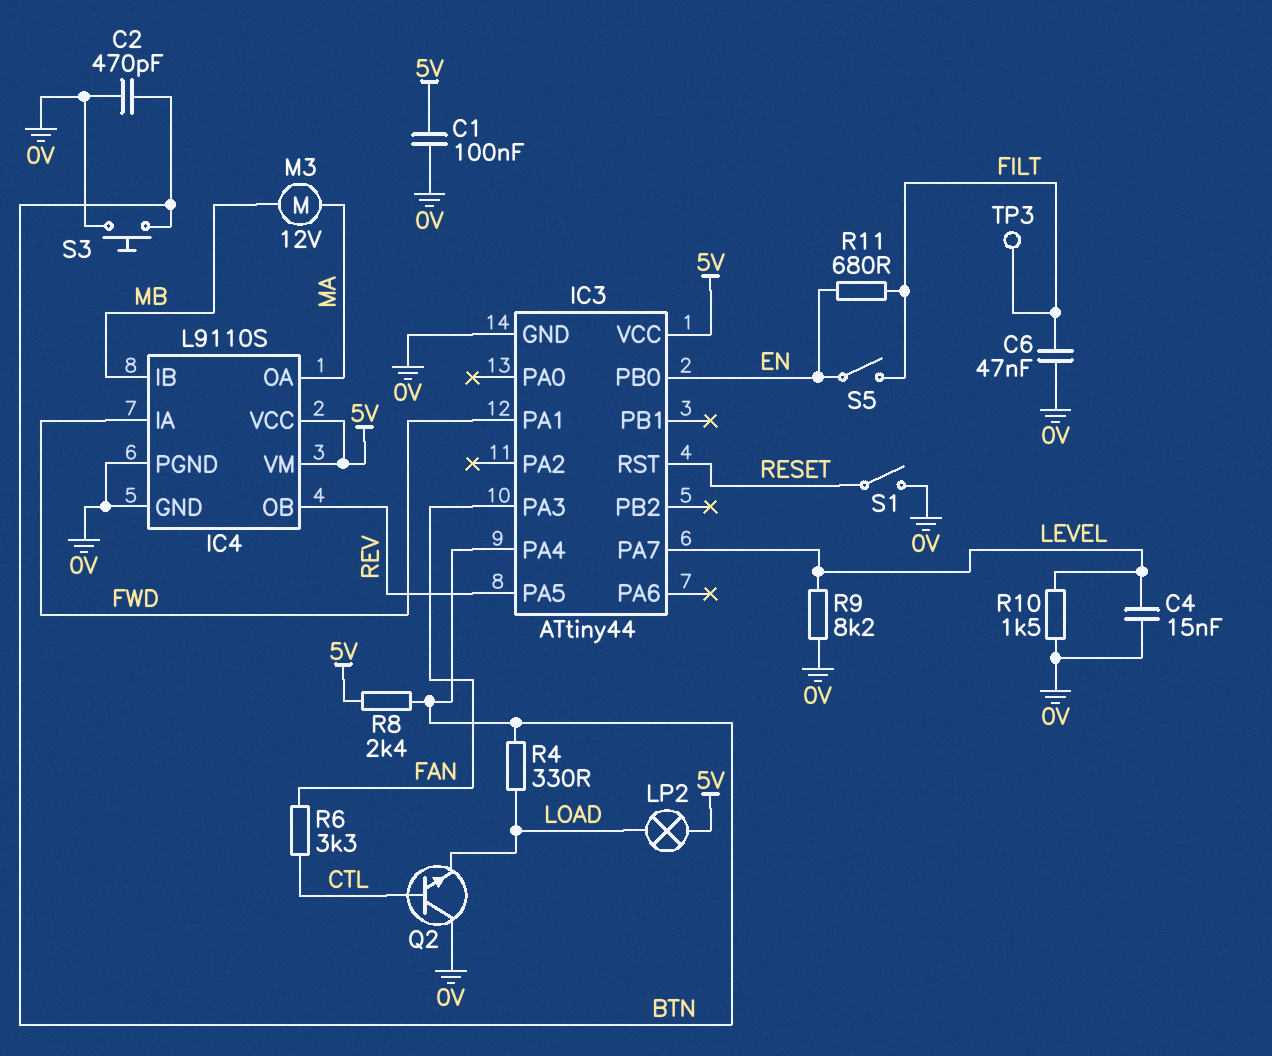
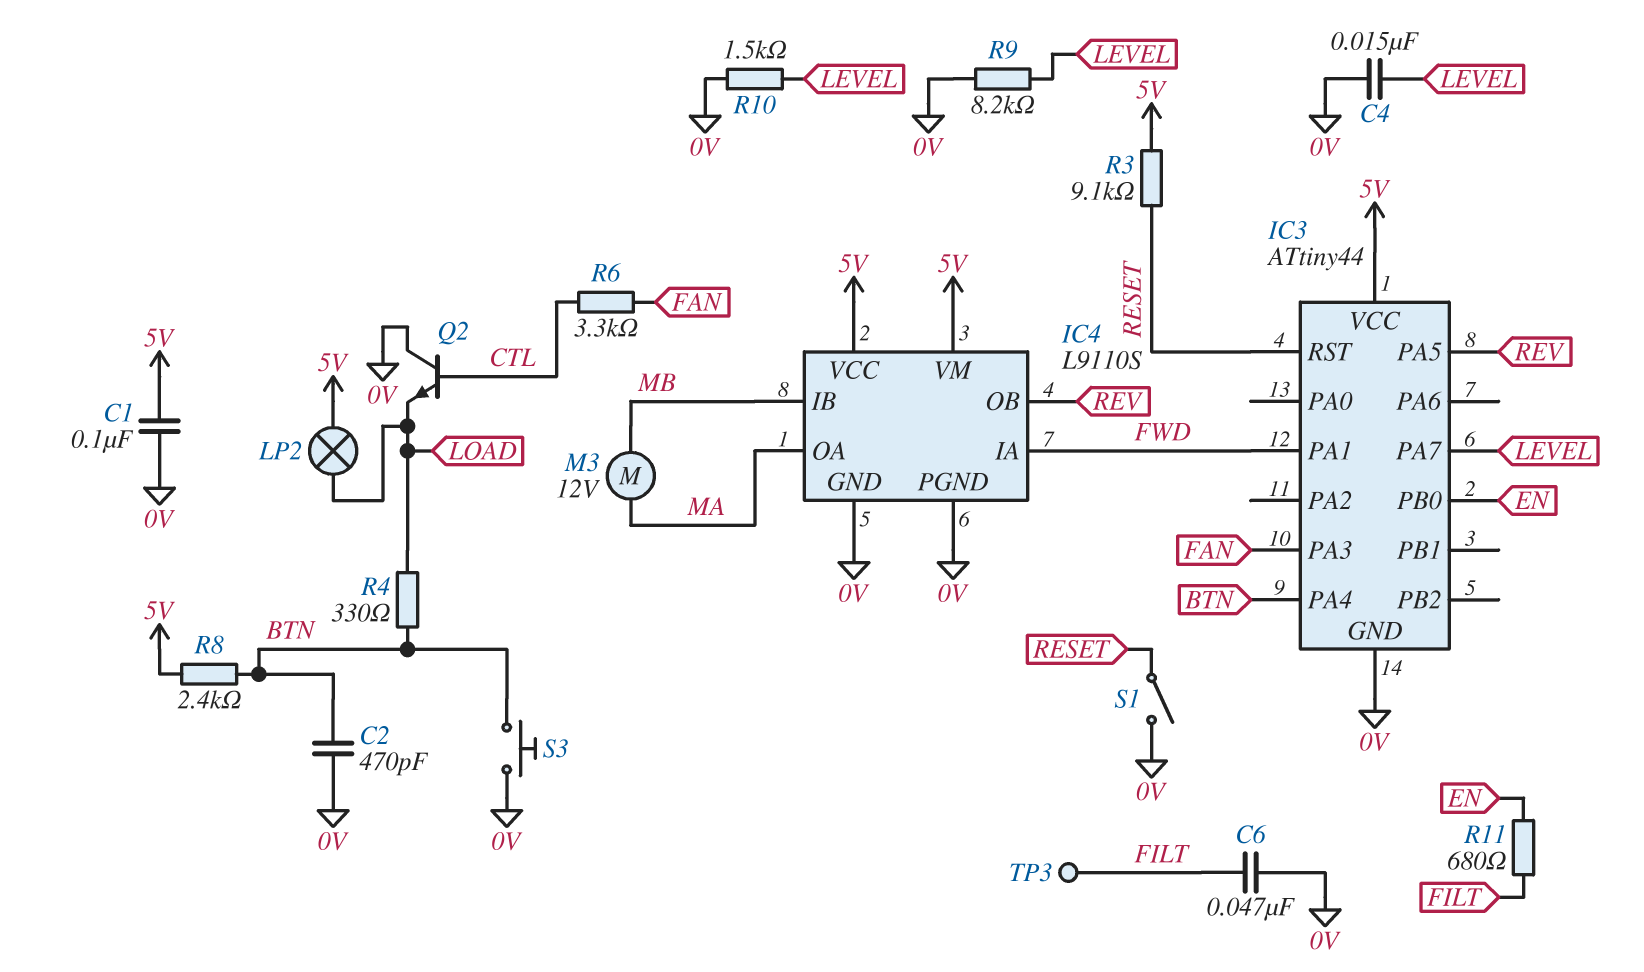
R3: none -> 9.1k (5V, RESET)
S5: switch (EN, FILT) -> none

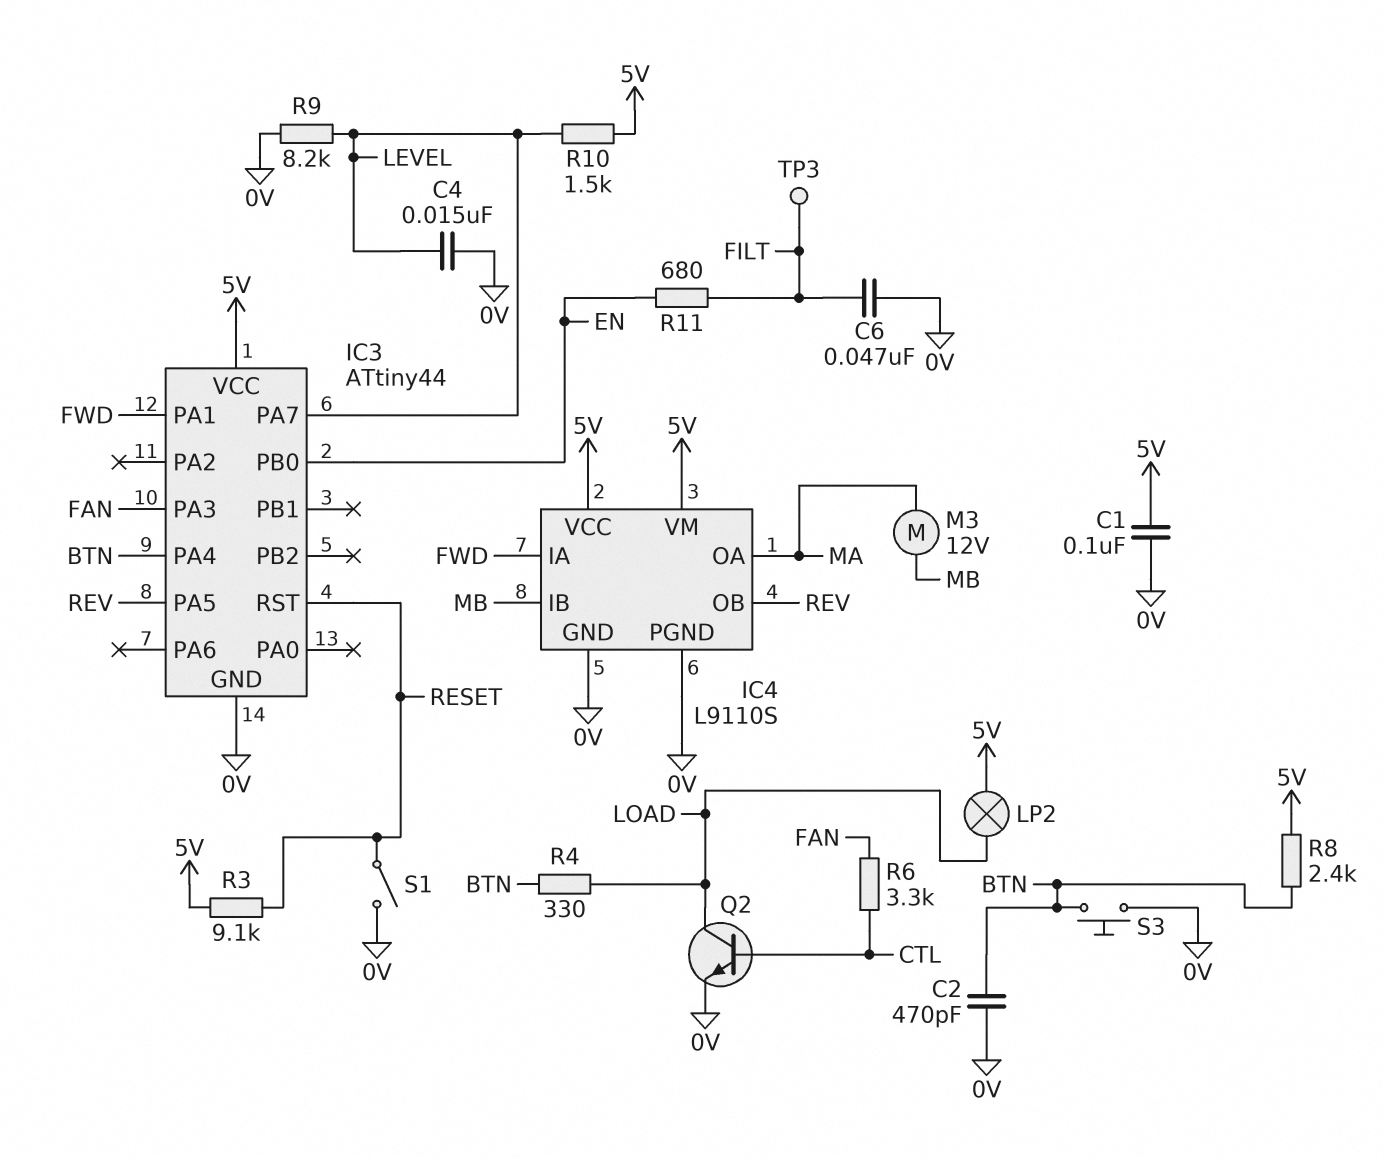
Q2: NPN (B CTL, C 0V, E LOAD) -> NPN (B CTL, C LOAD, E 0V)
R10: 1.5k (0V, LEVEL) -> 1.5k (5V, LEVEL)

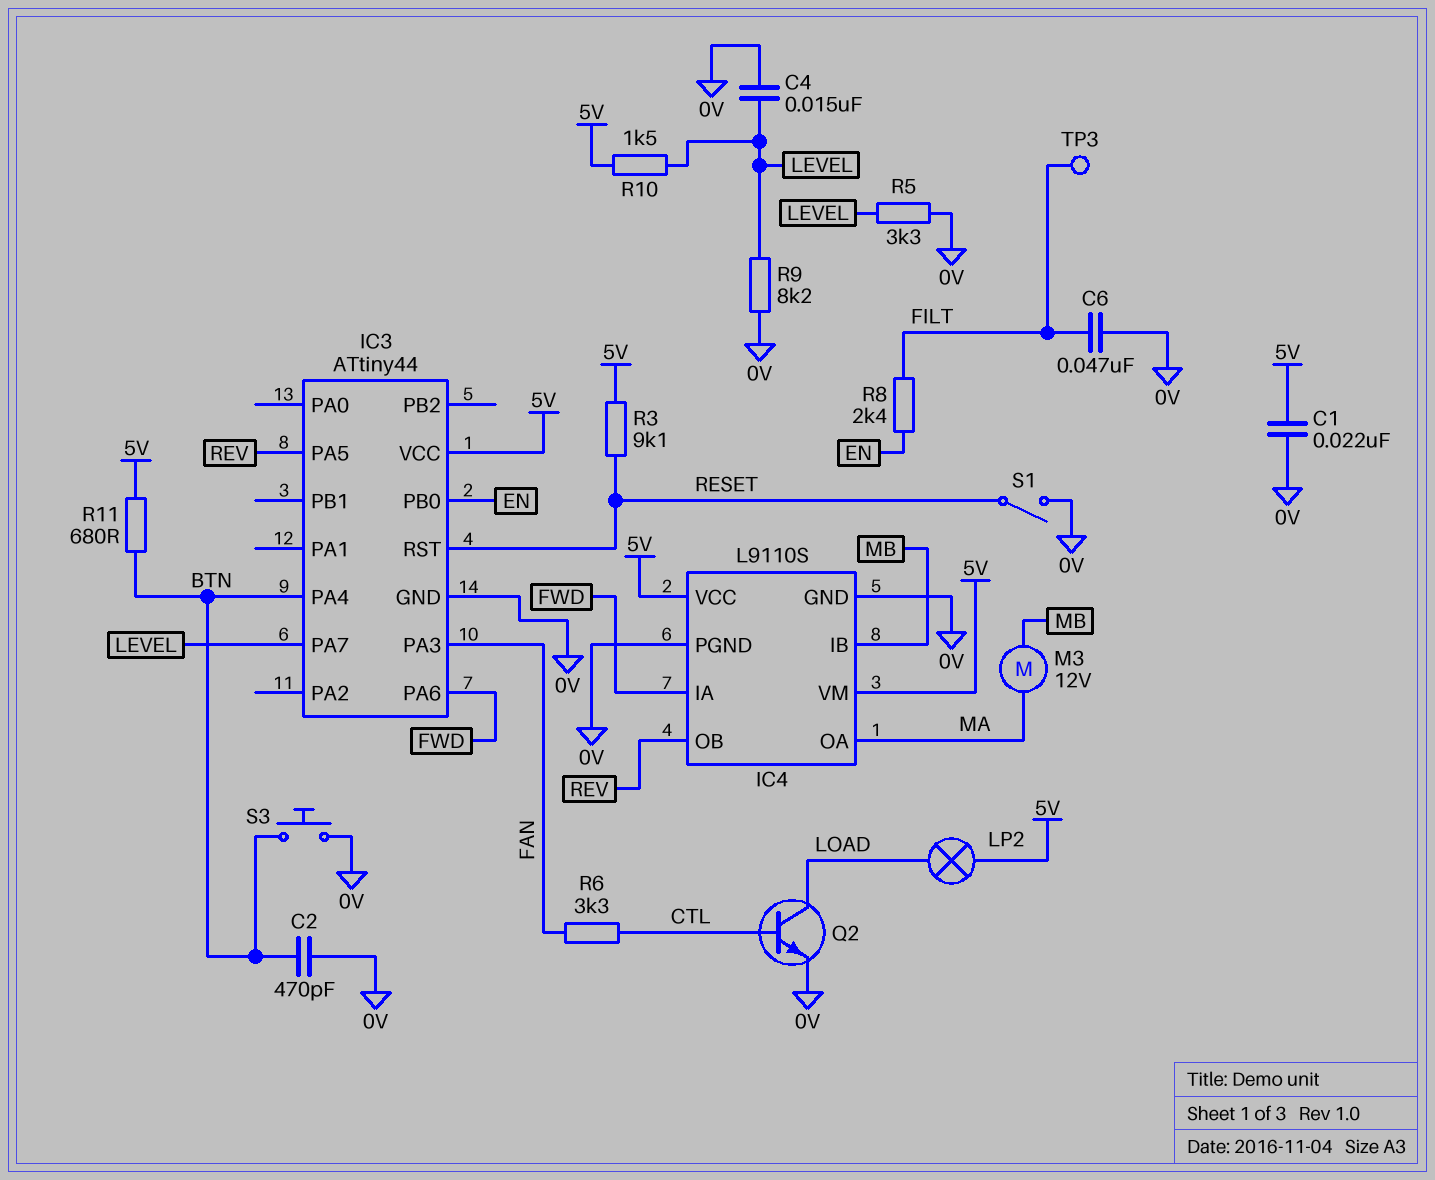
C1: 100nF (0V, 5V) -> 22nF (0V, 5V)
IC3 pin PA1: FWD -> none
IC3 pin PA6: none -> FWD
R4: 330 (BTN, LOAD) -> none
R5: none -> 3.3k (0V, LEVEL)
R8: 2.4k (5V, BTN) -> 2.4k (EN, FILT)
R11: 680 (EN, FILT) -> 680 (5V, BTN)

